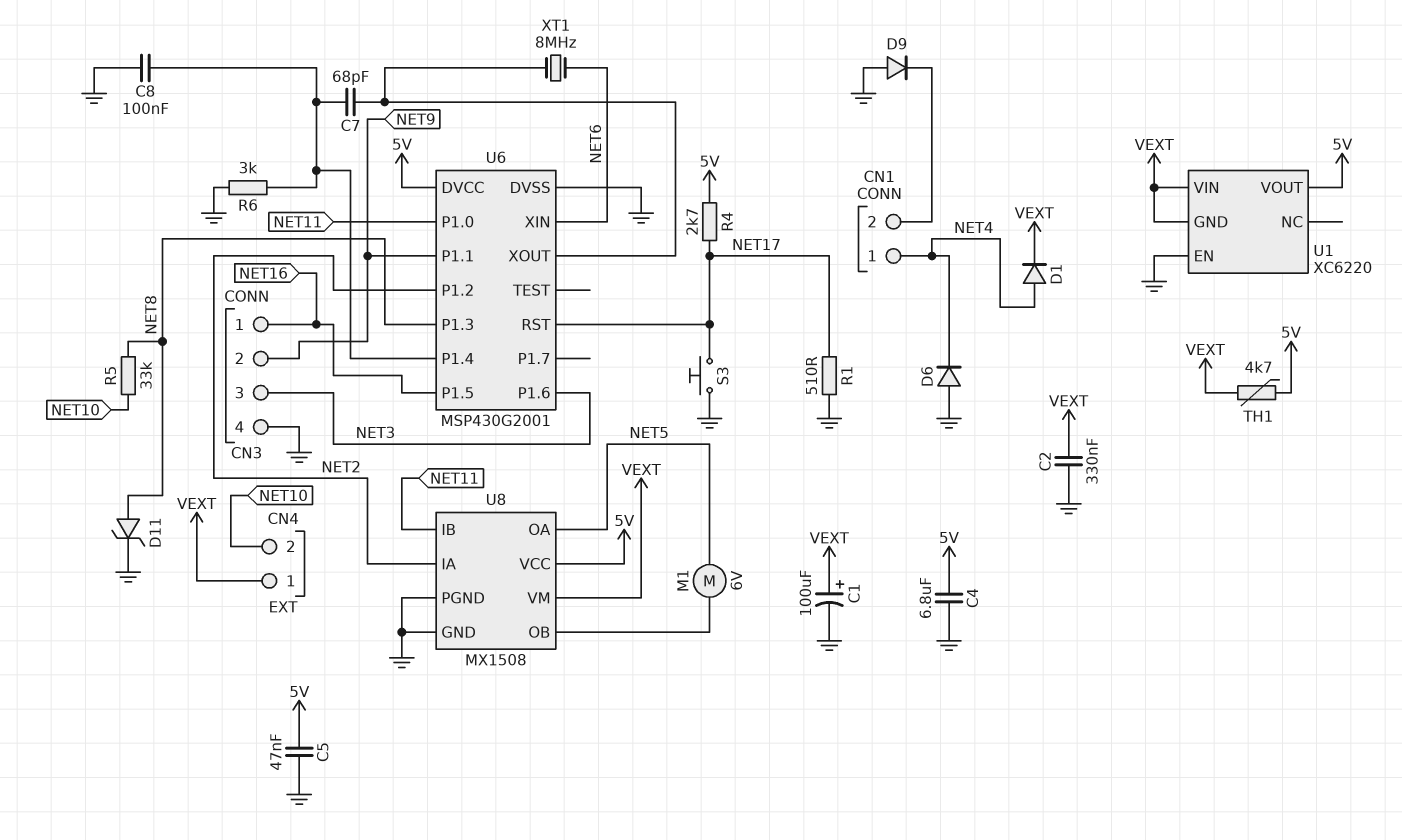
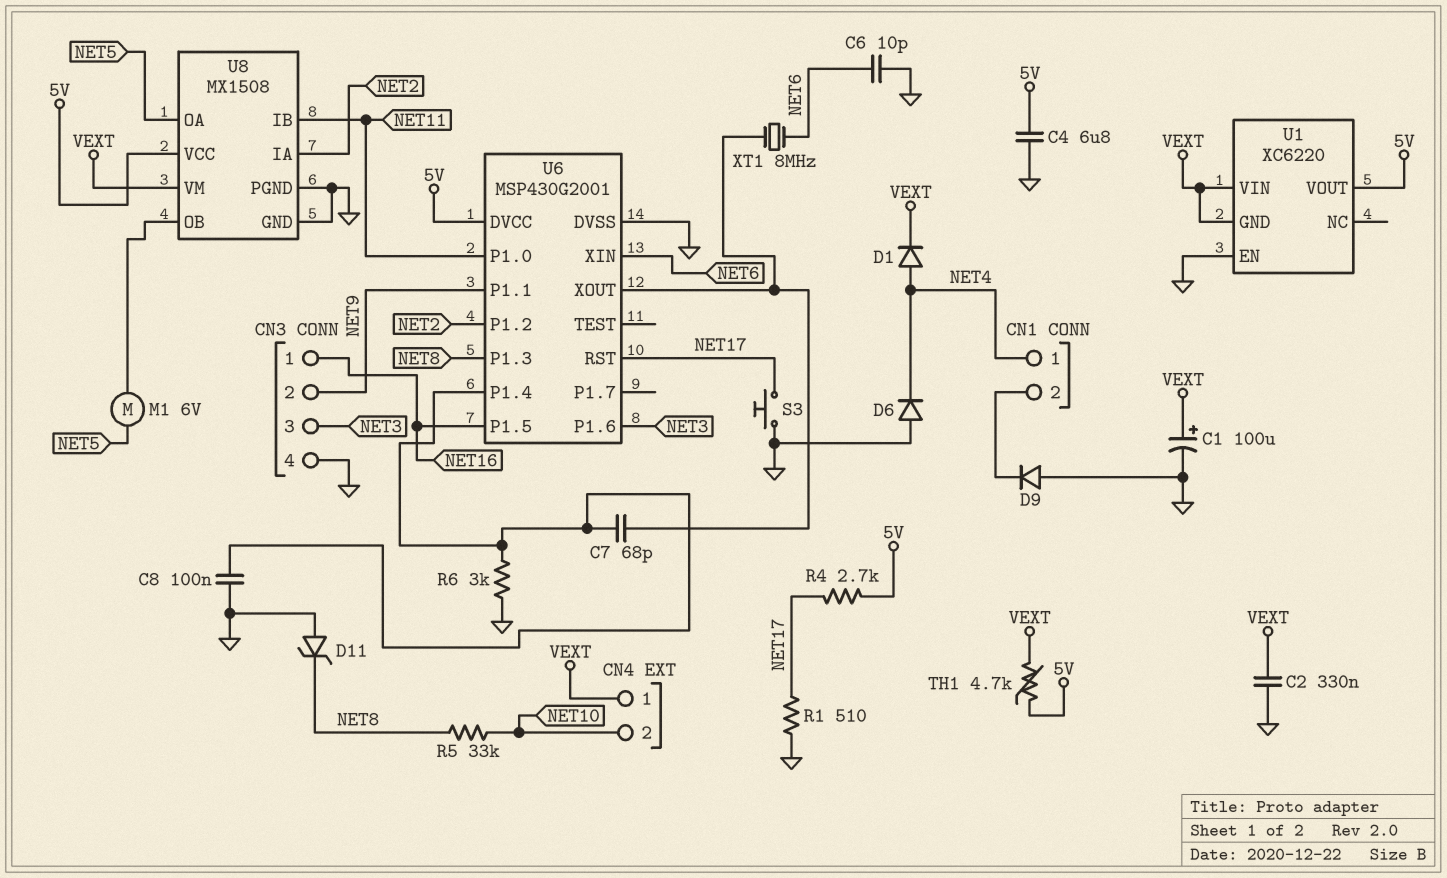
C5: 47nF (5V, GND) -> none
C6: none -> 10pF (GND, NET6)
D11: zener (A NET8, K GND) -> zener (A GND, K NET8)

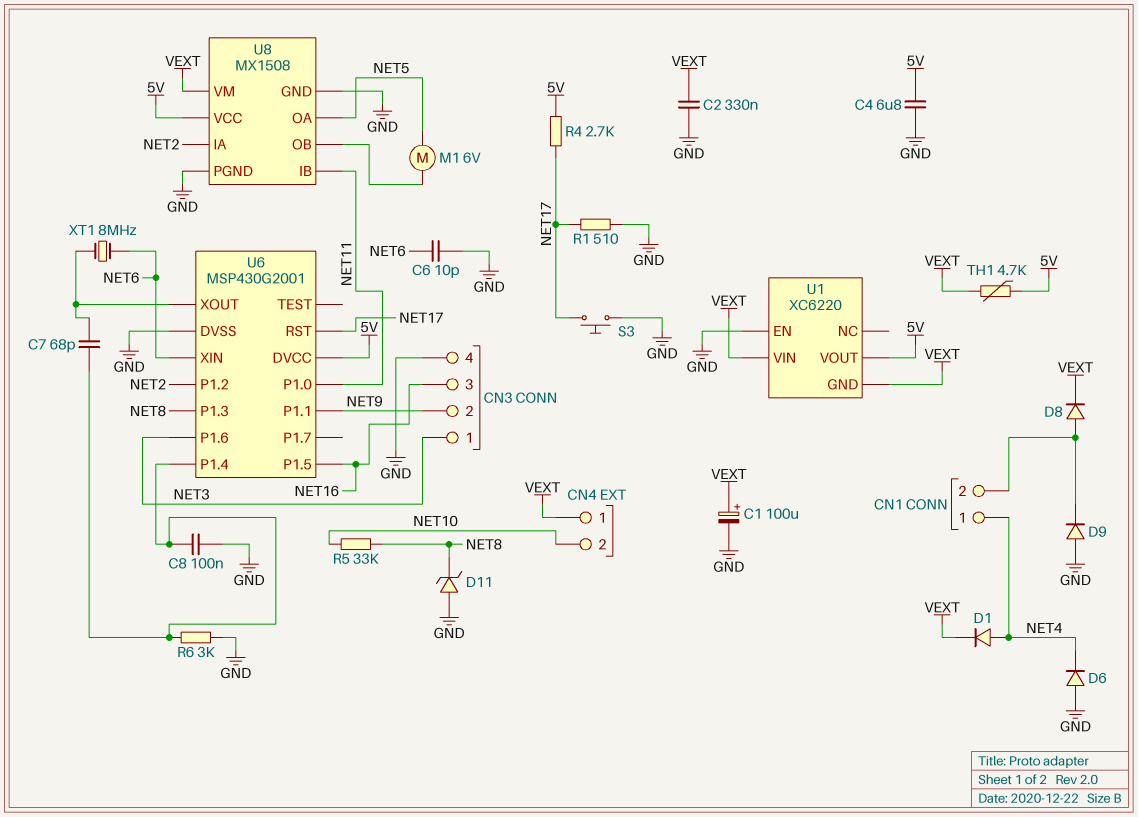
CN3 pin 1: NET16 -> NET3
CN3 pin 3: NET3 -> NET16
D8: none -> diode (A CN1/2, K VEXT)

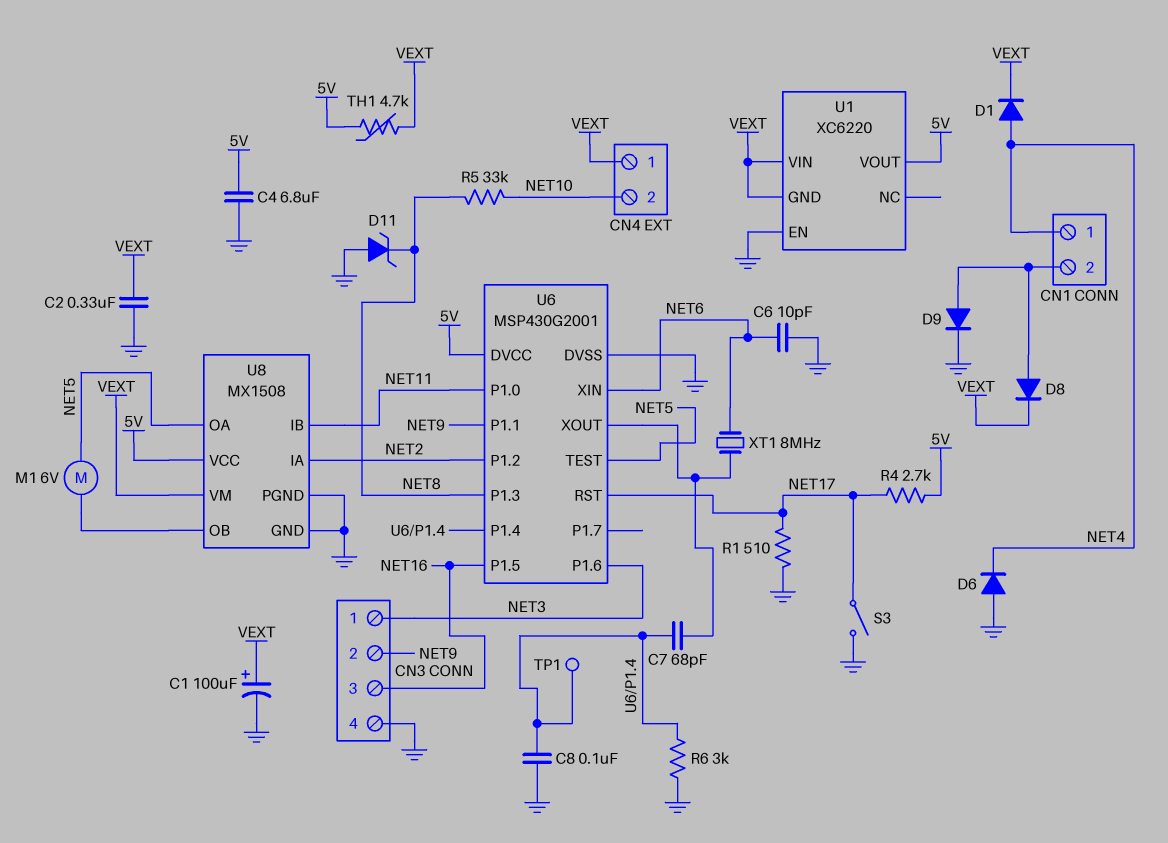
D9: diode (A GND, K CN1/2) -> diode (A CN1/2, K GND)
S3: button (GND, NET17) -> switch (GND, NET17)
TP1: none -> test point (U6/P1.4)
U6 pin TEST: none -> NET5

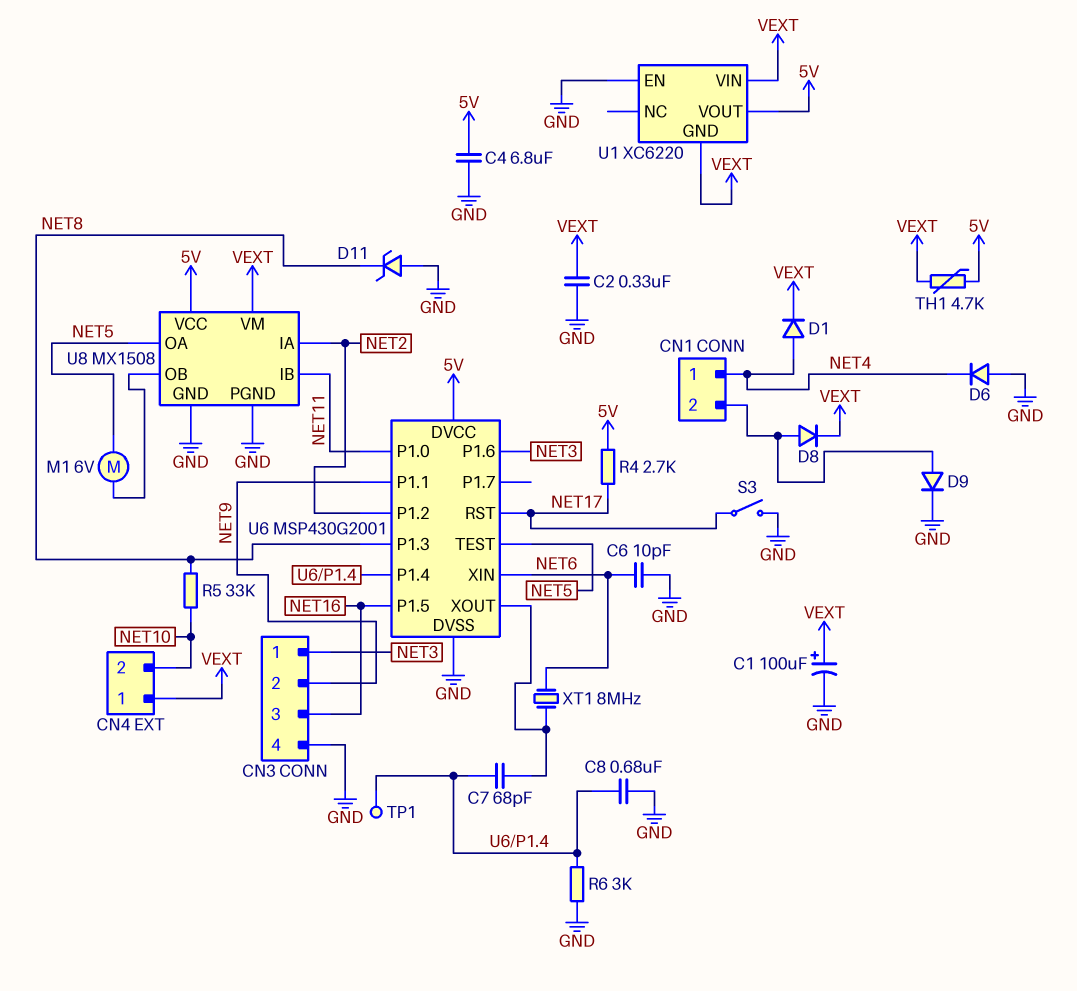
C8: 100nF (GND, U6/P1.4) -> 680nF (GND, U6/P1.4)
R1: 510 (GND, NET17) -> none

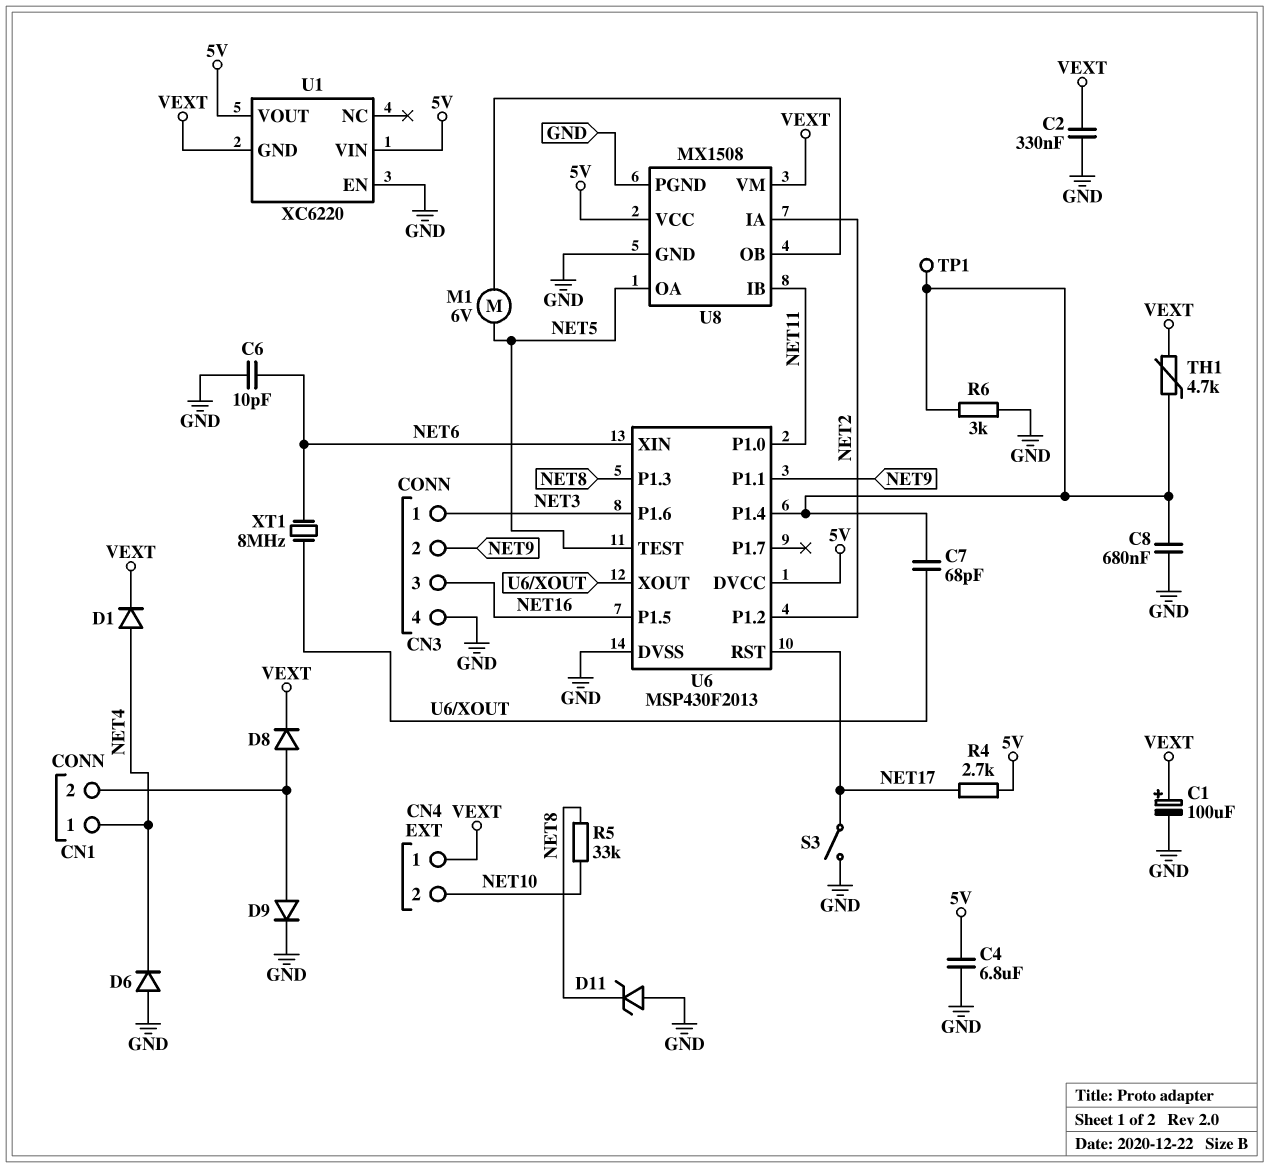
TH1: 4.7k (5V, VEXT) -> 4.7k (U6/P1.4, VEXT)
U1 pin VIN: VEXT -> 5V
U6: MSP430G2001 -> MSP430F2013

